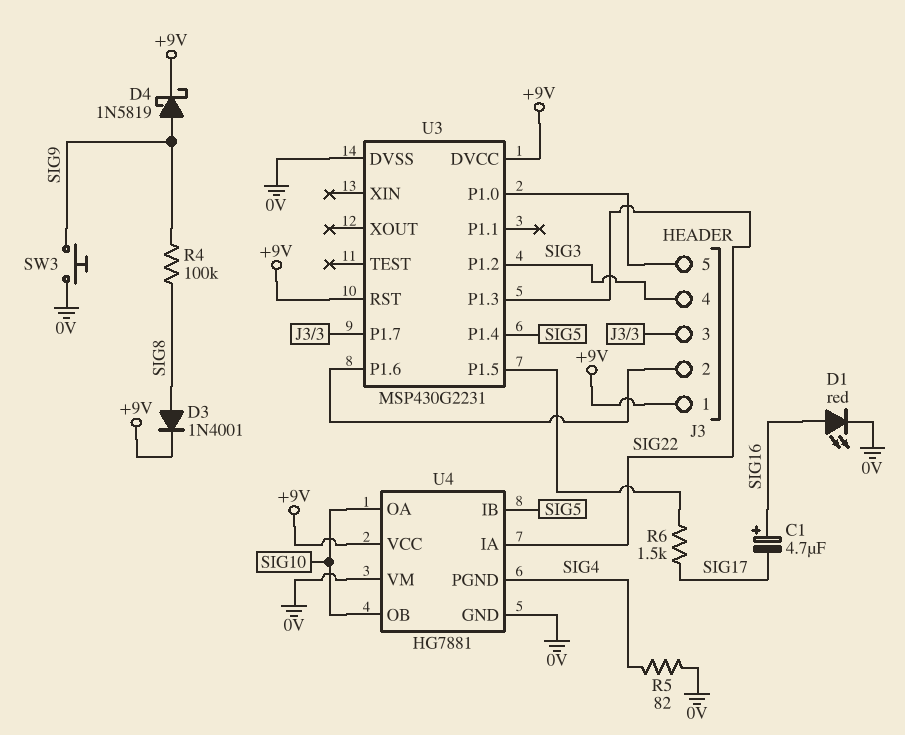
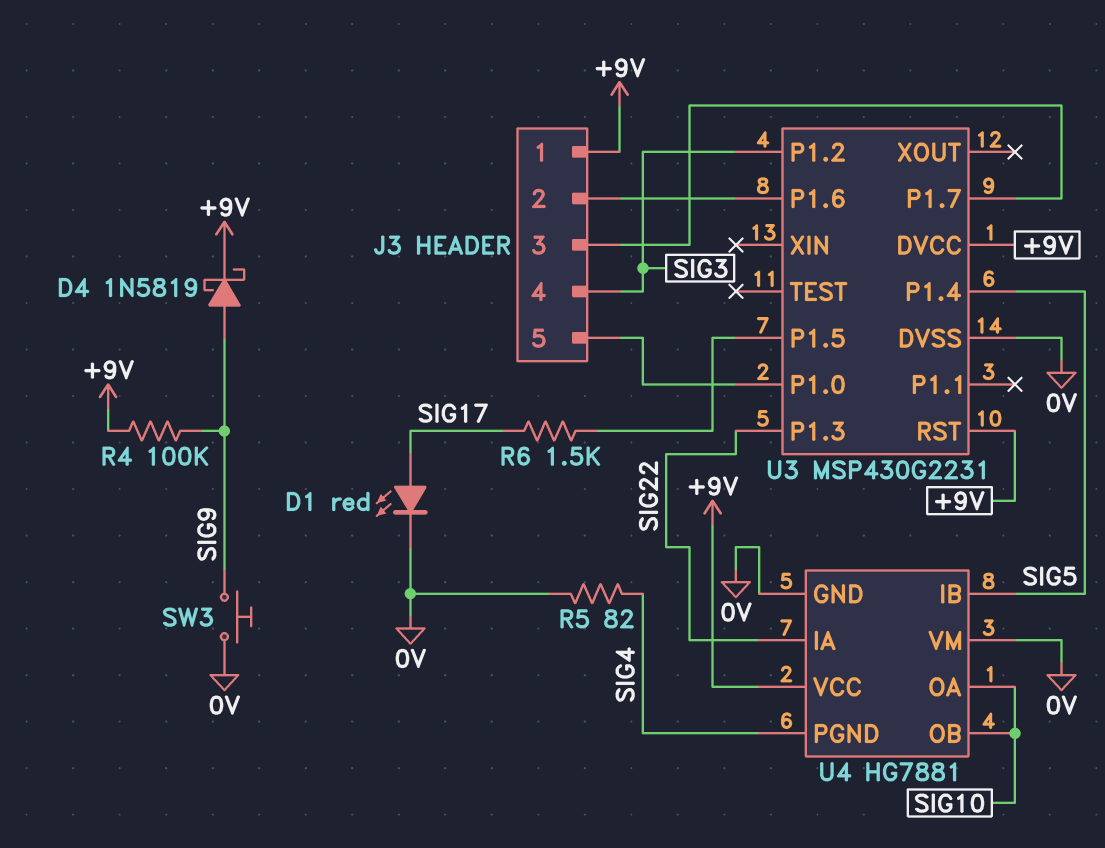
C1: 4.7uF (plus SIG16, minus SIG17) -> none
D1: LED red (A SIG16, K 0V) -> LED red (A SIG17, K 0V)
D3: diode 1N4001 (A SIG8, K +9V) -> none
R4: 100k (SIG8, SIG9) -> 100k (+9V, SIG9)

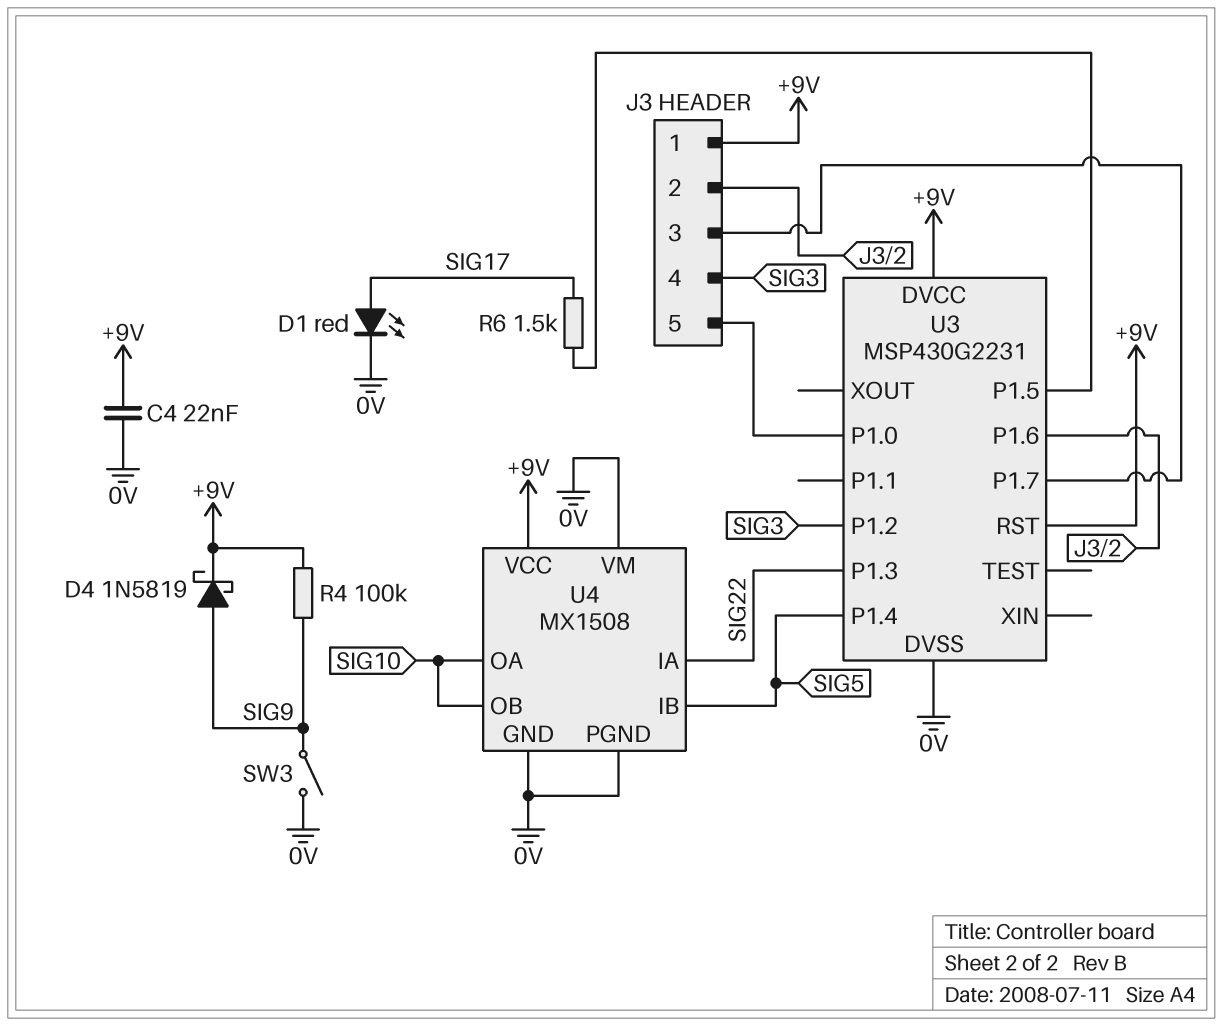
C4: none -> 22nF (+9V, 0V)
R5: 82 (0V, SIG4) -> none
SW3: button (0V, SIG9) -> switch (0V, SIG9)
U4: HG7881 -> MX1508
U4 pin PGND: SIG4 -> 0V

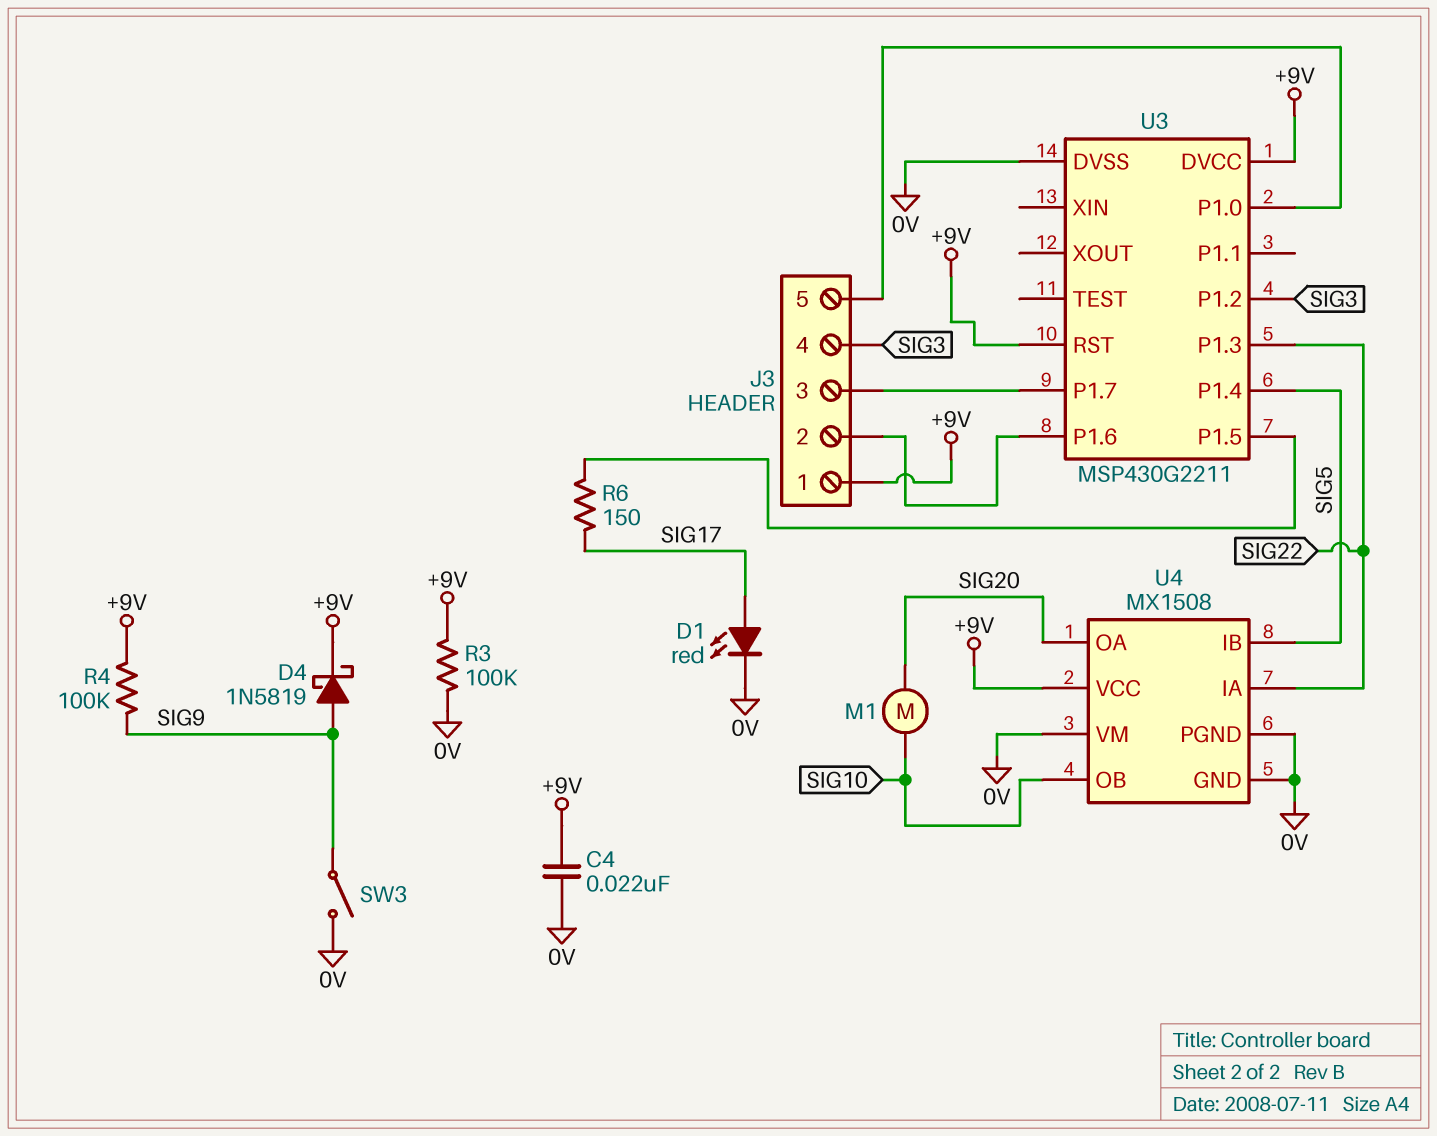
M1: none -> motor (SIG10, SIG20)
R3: none -> 100k (+9V, 0V)
R6: 1.5k (SIG17, U3/P1.5) -> 150 (SIG17, U3/P1.5)
U3: MSP430G2231 -> MSP430G2211
U4 pin OA: SIG10 -> SIG20

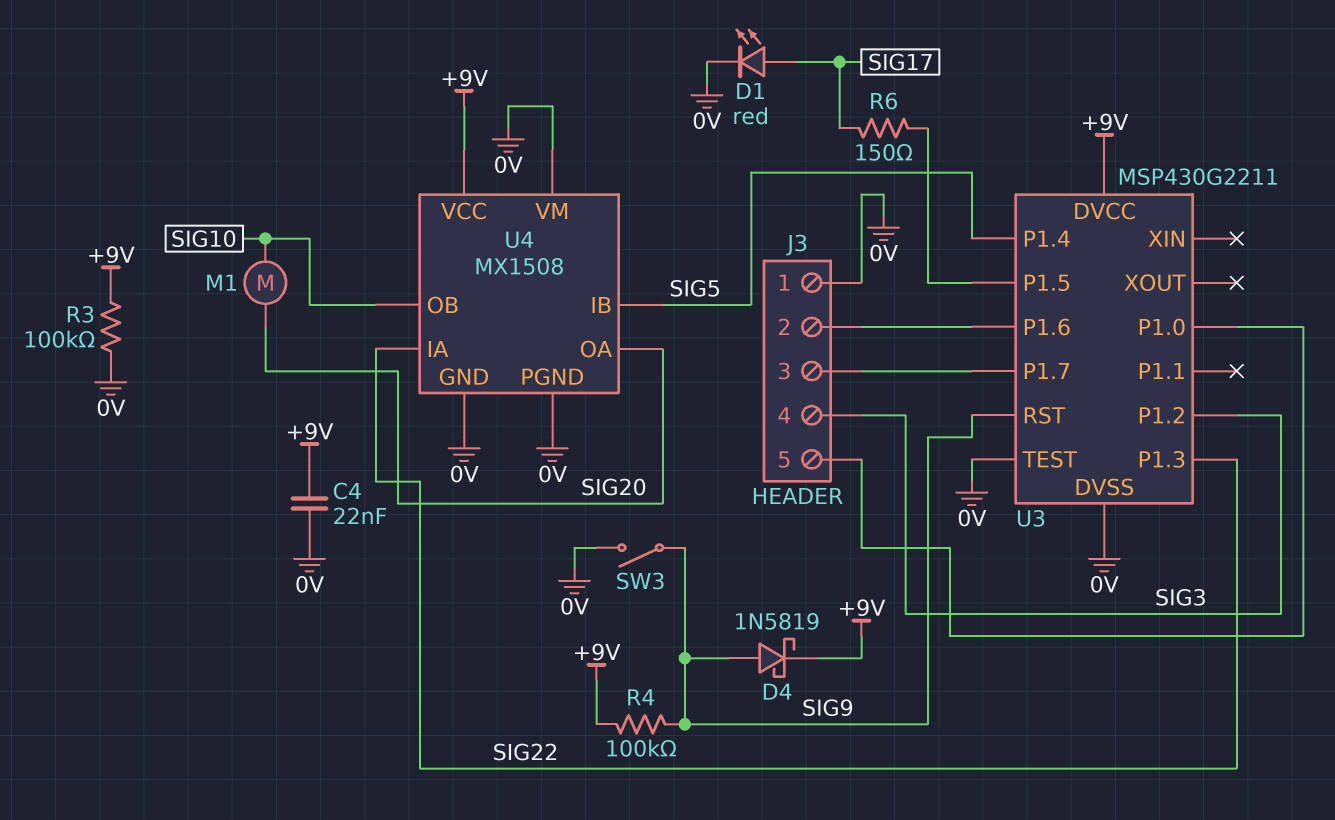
J3 pin 1: +9V -> 0V
U3 pin RST: +9V -> SIG9
U3 pin TEST: none -> 0V

